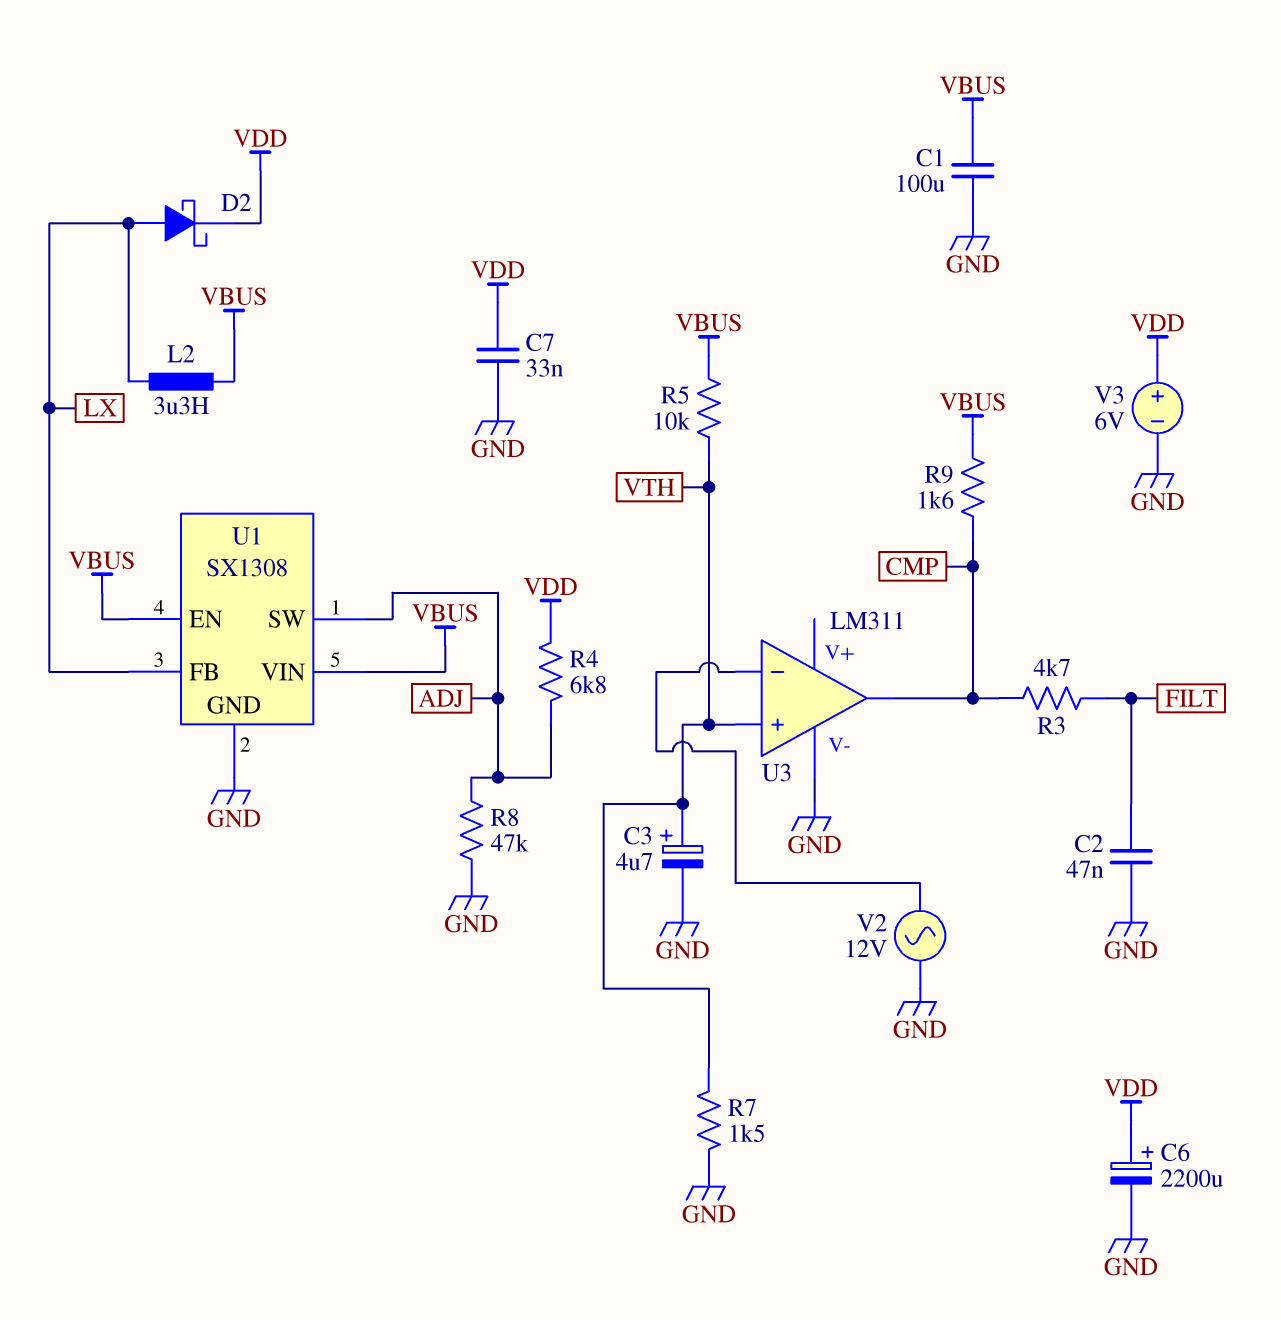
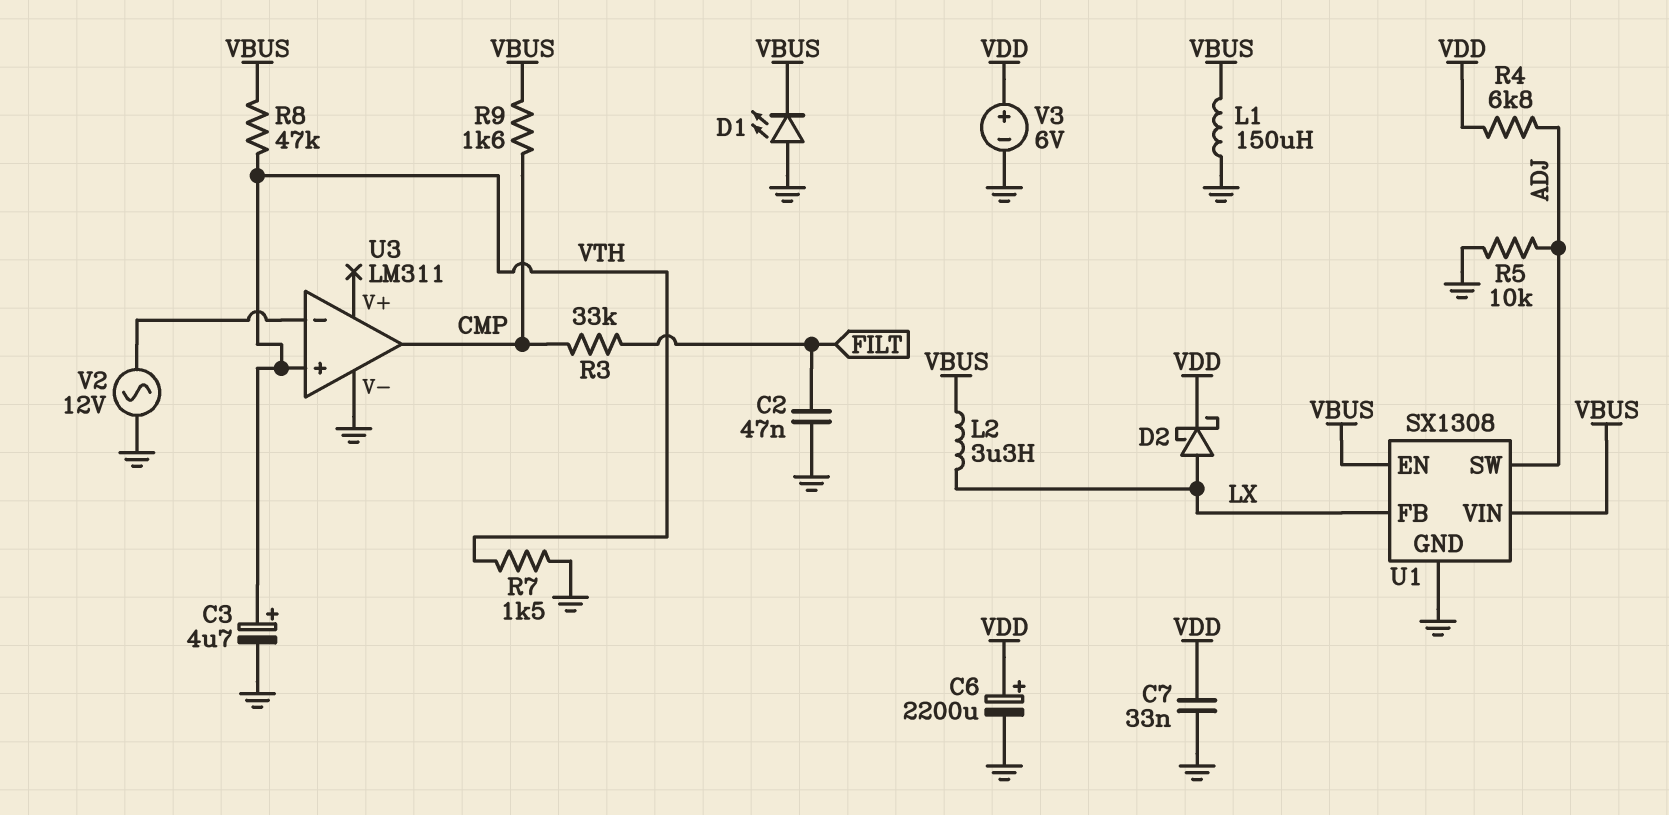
C1: 100uF (GND, VBUS) -> none
D1: none -> LED (A GND, K VBUS)
L1: none -> 150uH (GND, VBUS)
R3: 4.7k (CMP, FILT) -> 33k (CMP, FILT)
R5: 10k (VBUS, VTH) -> 10k (ADJ, GND)
R8: 47k (ADJ, GND) -> 47k (VBUS, VTH)

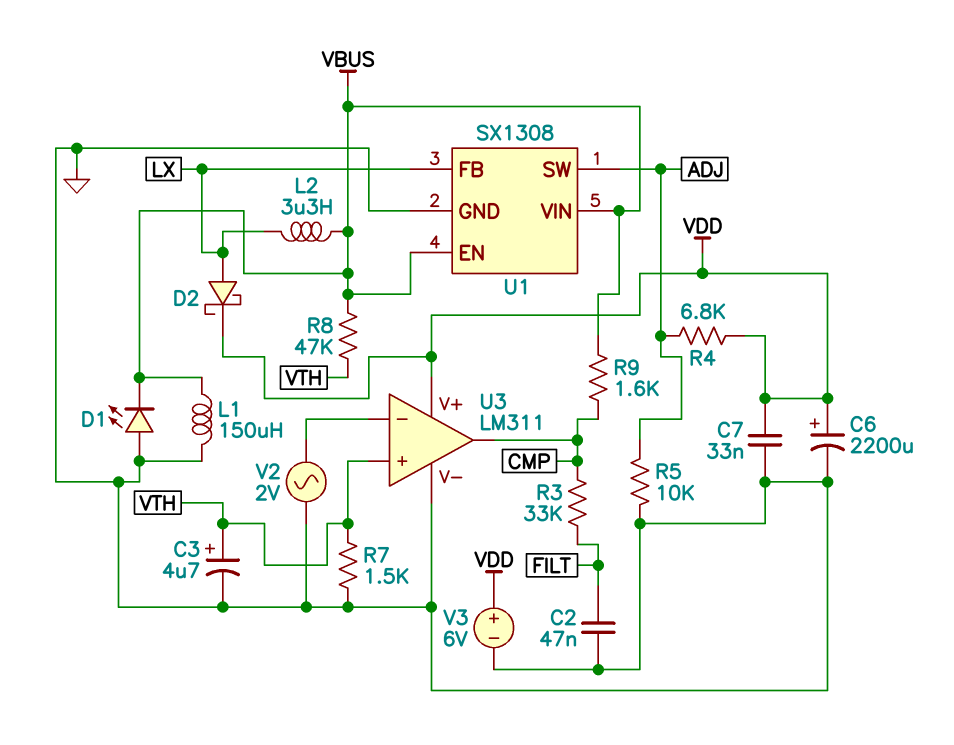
U3 pin V+: none -> VDD
V2: AC 12V (GND, U3/in-) -> AC 2V (GND, U3/in-)

